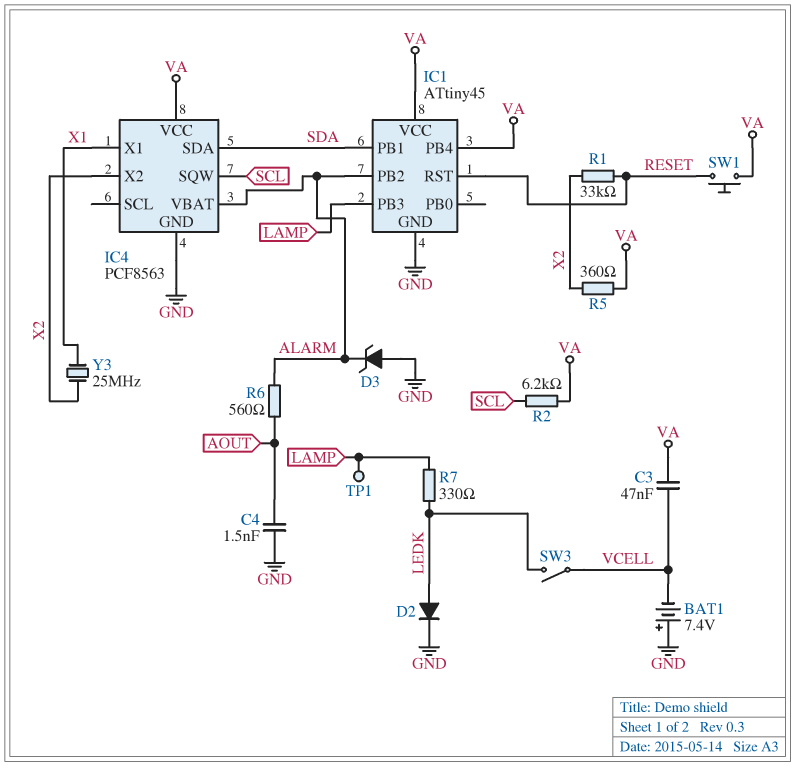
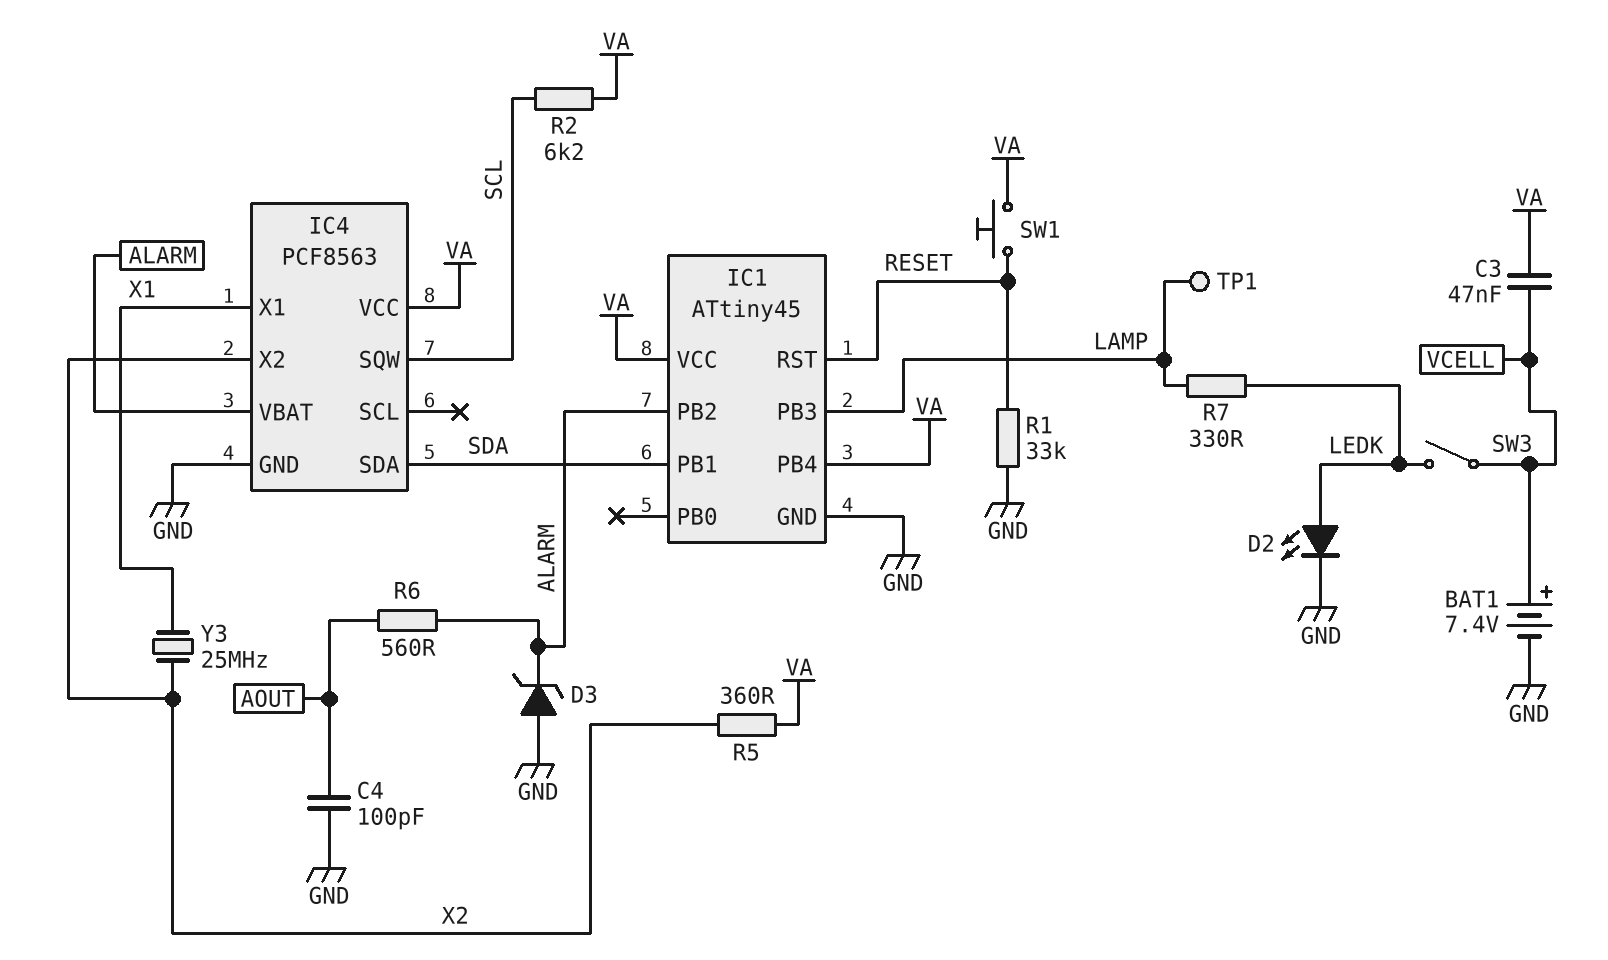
BAT1: 7.4V (plus GND, minus VCELL) -> 7.4V (plus VCELL, minus GND)
C4: 1.5nF (AOUT, GND) -> 100pF (AOUT, GND)
D2: diode (A LEDK, K GND) -> LED (A LEDK, K GND)
R1: 33k (RESET, X2) -> 33k (GND, RESET)

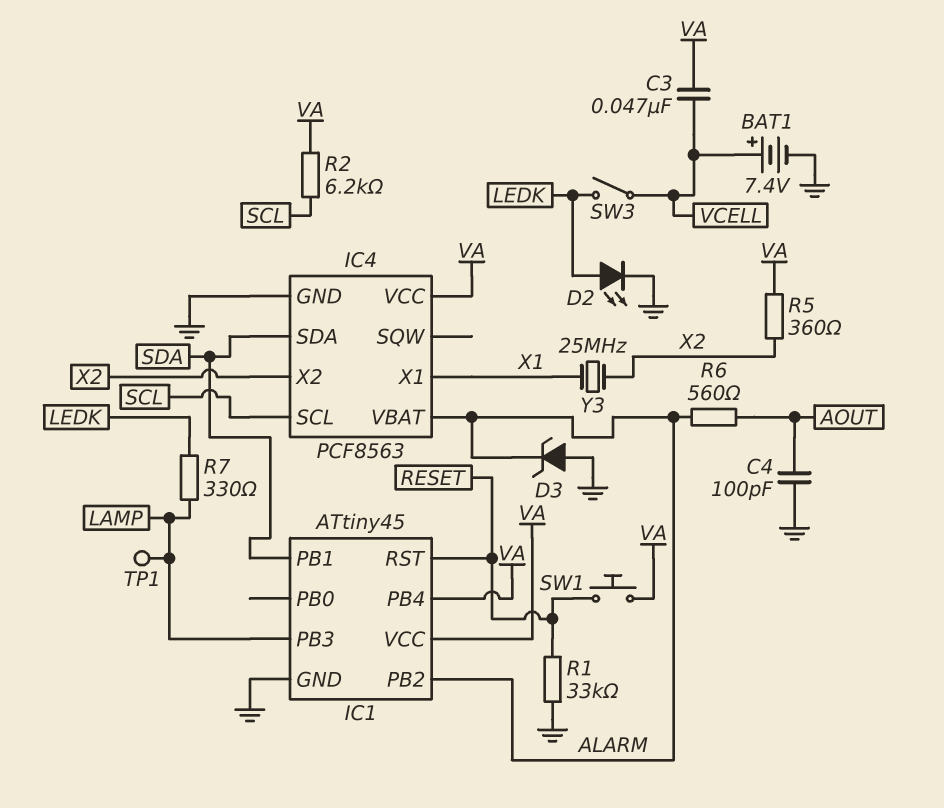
IC4 pin SCL: none -> SCL
IC4 pin SQW: SCL -> none

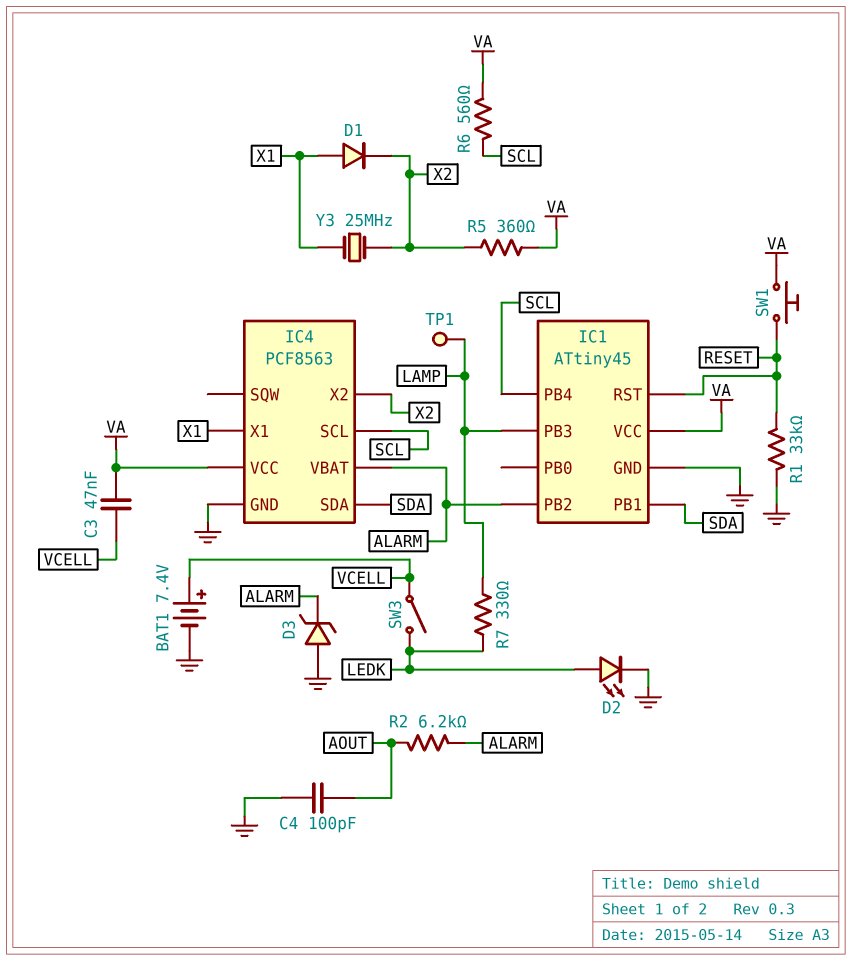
D1: none -> diode (A X1, K X2)
IC1 pin PB4: VA -> SCL
R2: 6.2k (SCL, VA) -> 6.2k (ALARM, AOUT)
R6: 560 (ALARM, AOUT) -> 560 (SCL, VA)

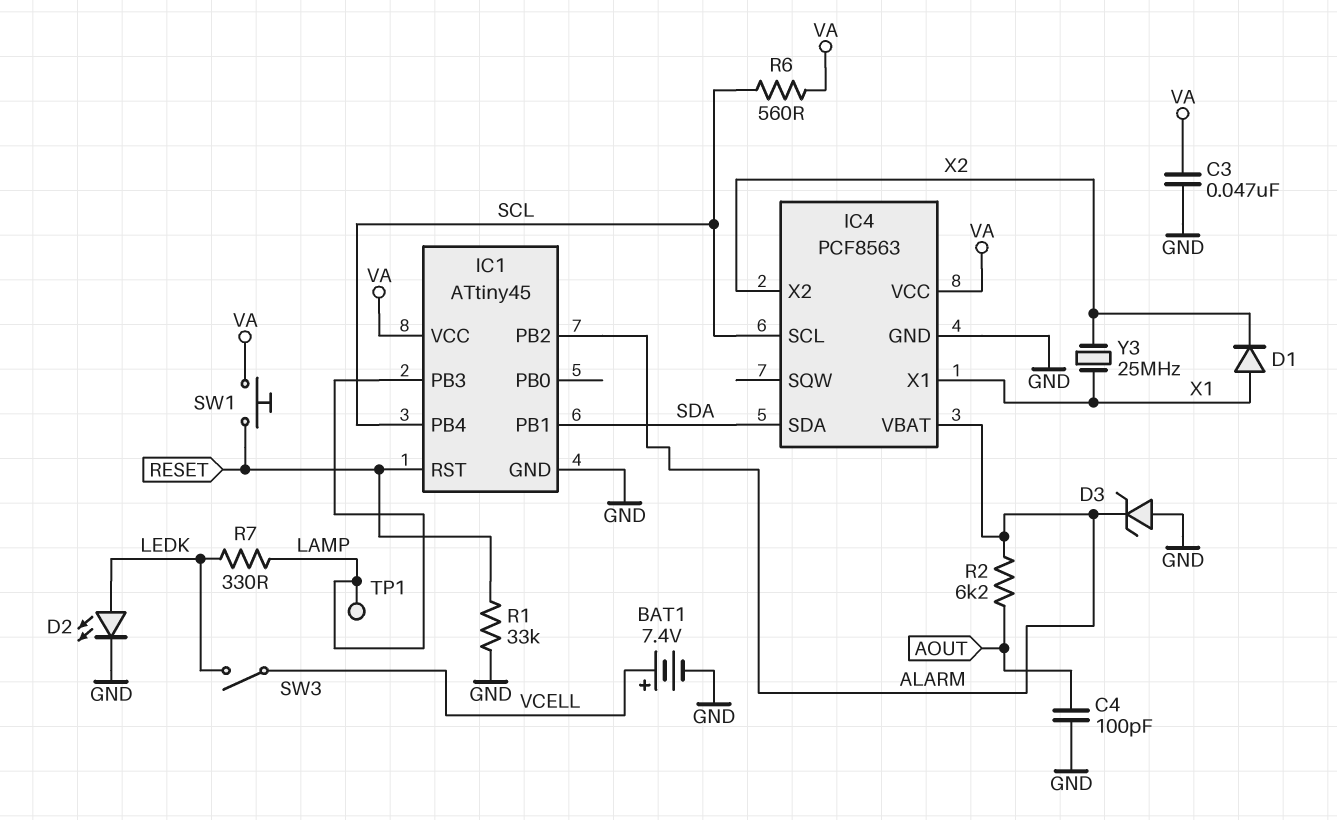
C3: 47nF (VA, VCELL) -> 47nF (GND, VA)
R5: 360 (VA, X2) -> none

